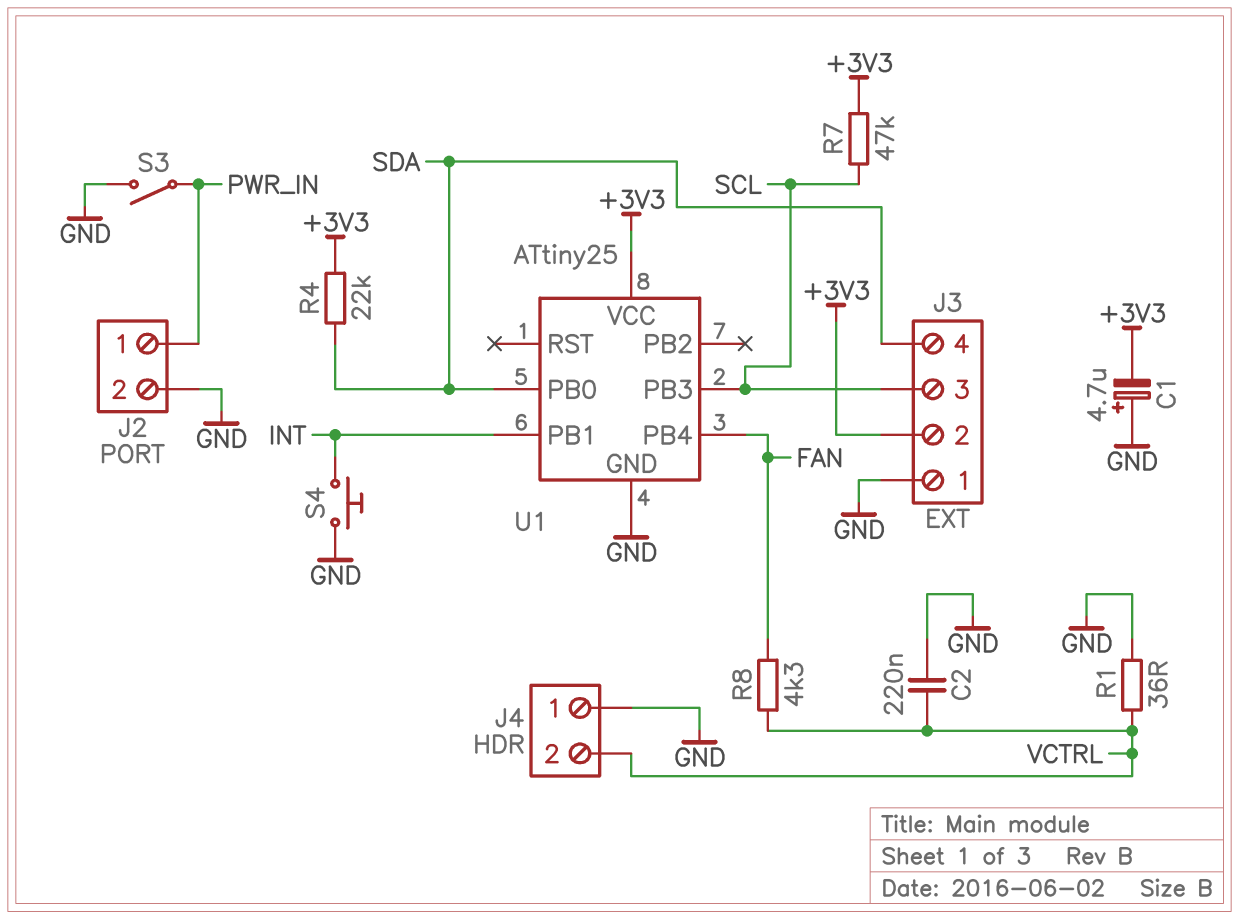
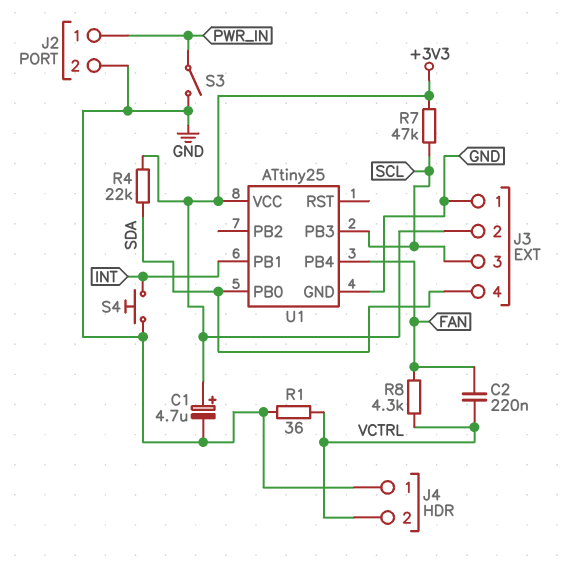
C1: 4.7uF (plus GND, minus +3V3) -> 4.7uF (plus +3V3, minus GND)
C2: 220nF (GND, VCTRL) -> 220nF (FAN, VCTRL)

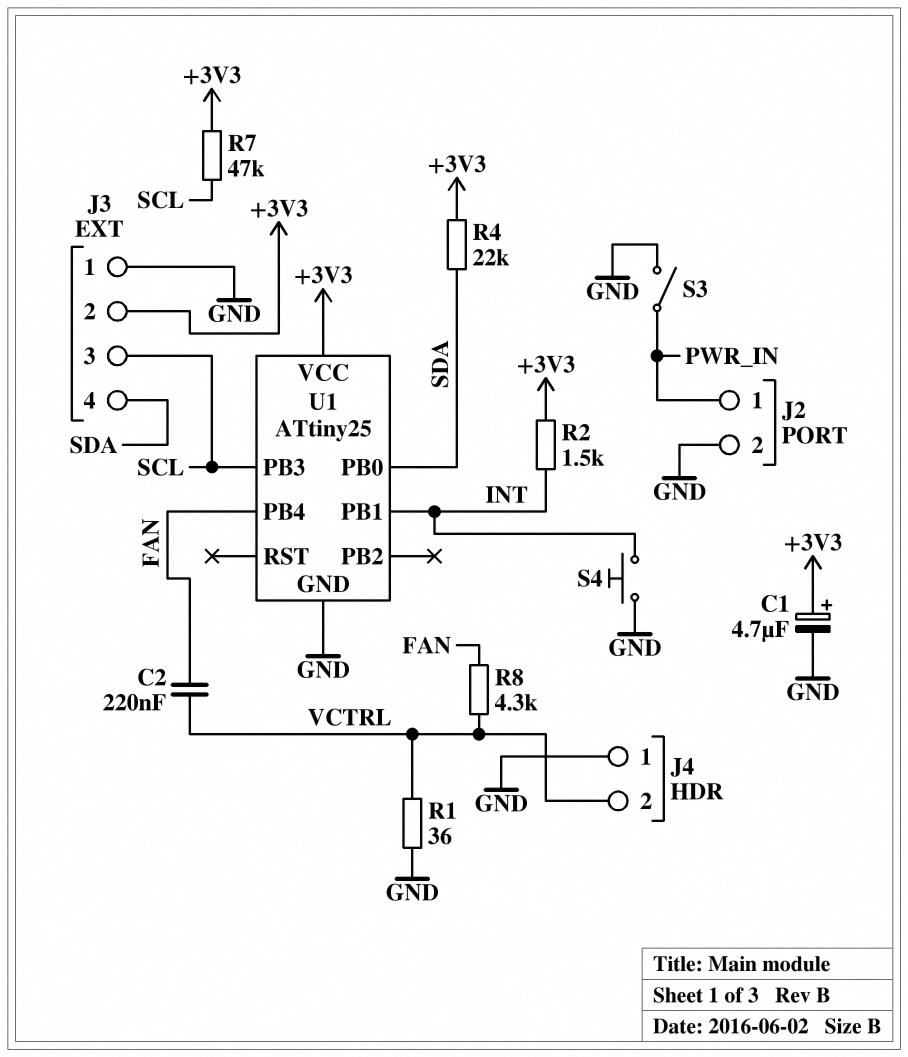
R2: none -> 1.5k (+3V3, INT)

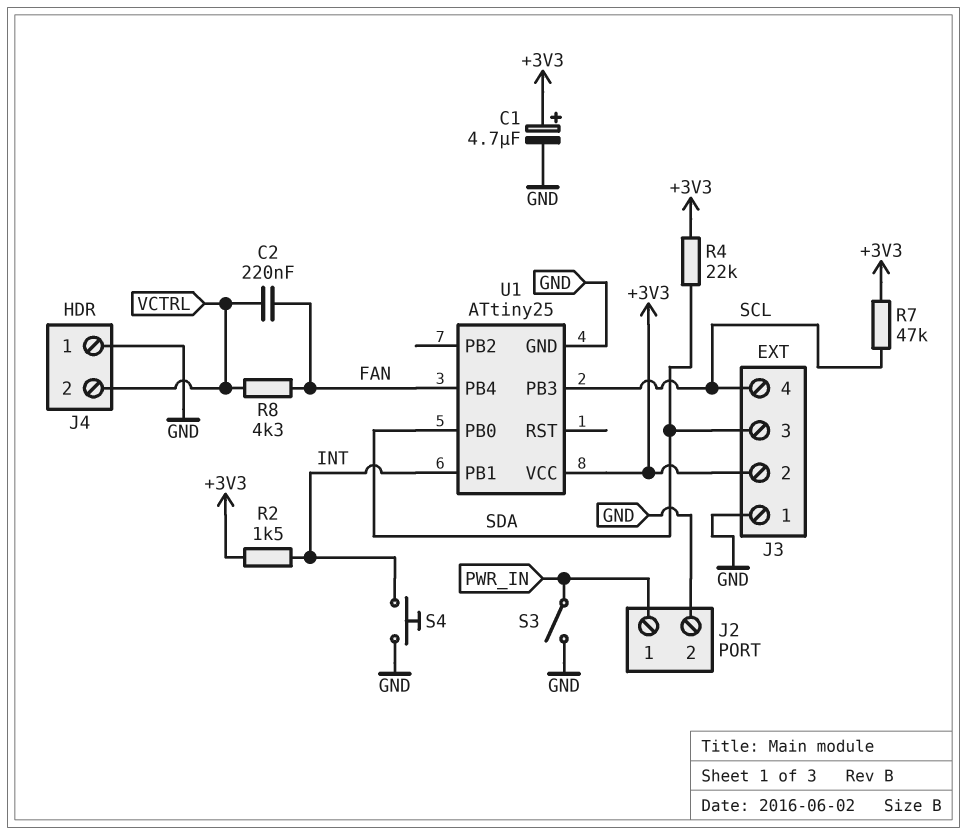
J3 pin 3: SCL -> SDA
J3 pin 4: SDA -> SCL
R1: 36 (GND, VCTRL) -> none

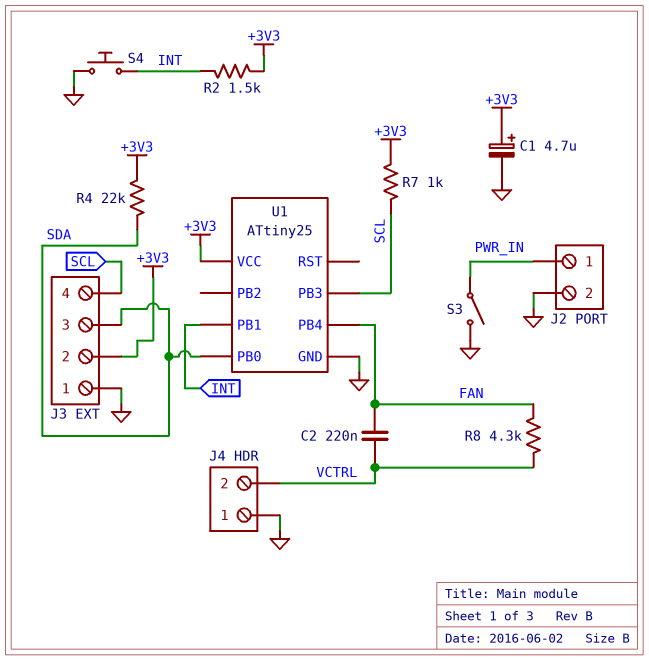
R7: 47k (+3V3, SCL) -> 1k (+3V3, SCL)

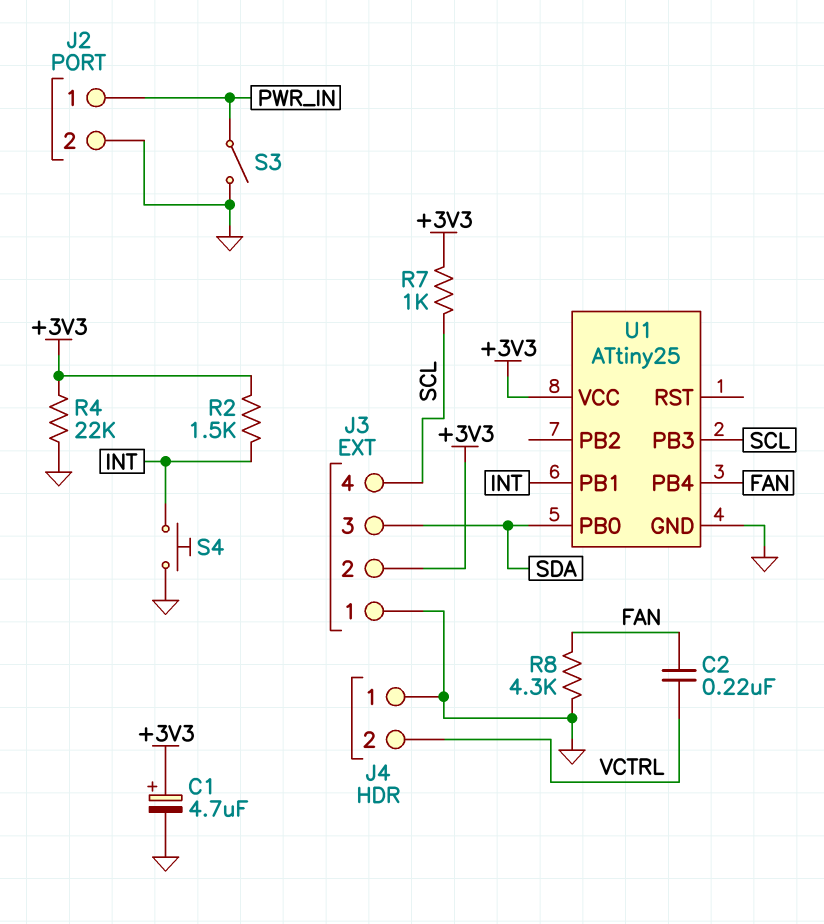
R4: 22k (+3V3, SDA) -> 22k (+3V3, GND)
R8: 4.3k (FAN, VCTRL) -> 4.3k (FAN, GND)

